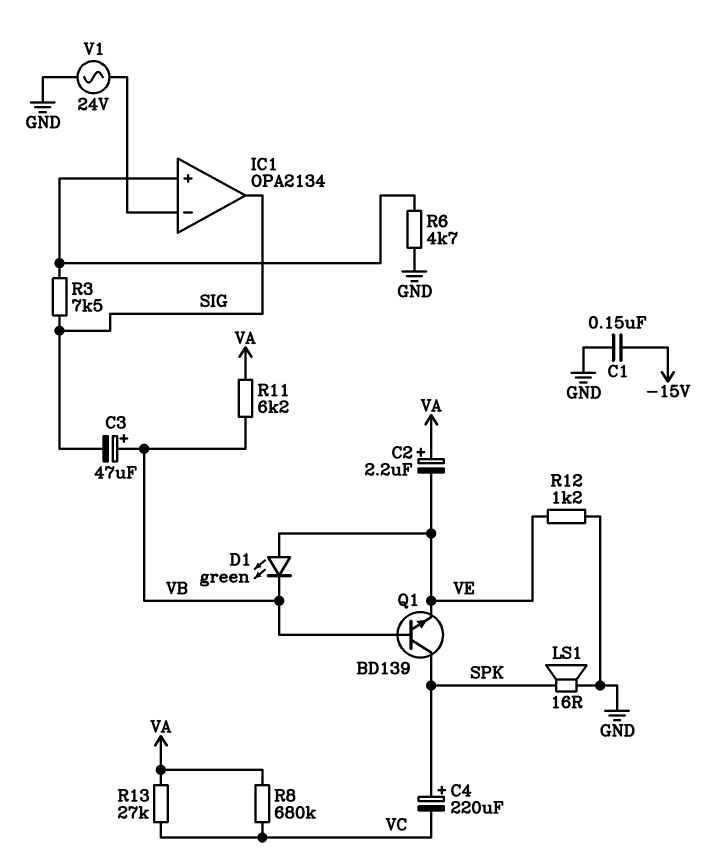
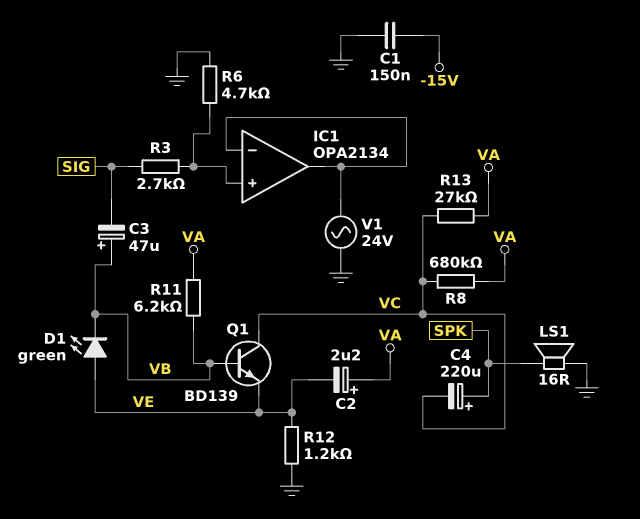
IC1 pin out: SIG -> IC1/in-
Q1: NPN BD139 (B VB, C SPK, E VE) -> NPN BD139 (B VB, C VC, E VE)
R3: 7.5k (IC1/in+, SIG) -> 2.7k (IC1/in+, SIG)

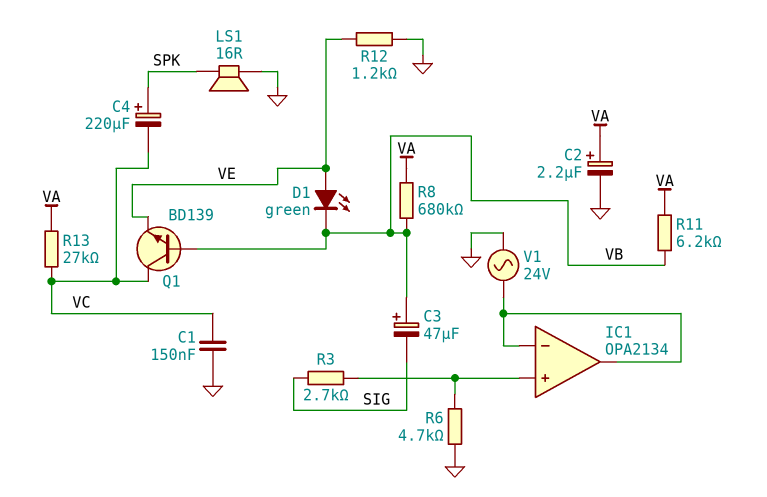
C1: 150nF (-15V, GND) -> 150nF (GND, VC)
C2: 2.2uF (plus VA, minus VE) -> 2.2uF (plus VA, minus GND)
R8: 680k (VA, VC) -> 680k (VA, VB)

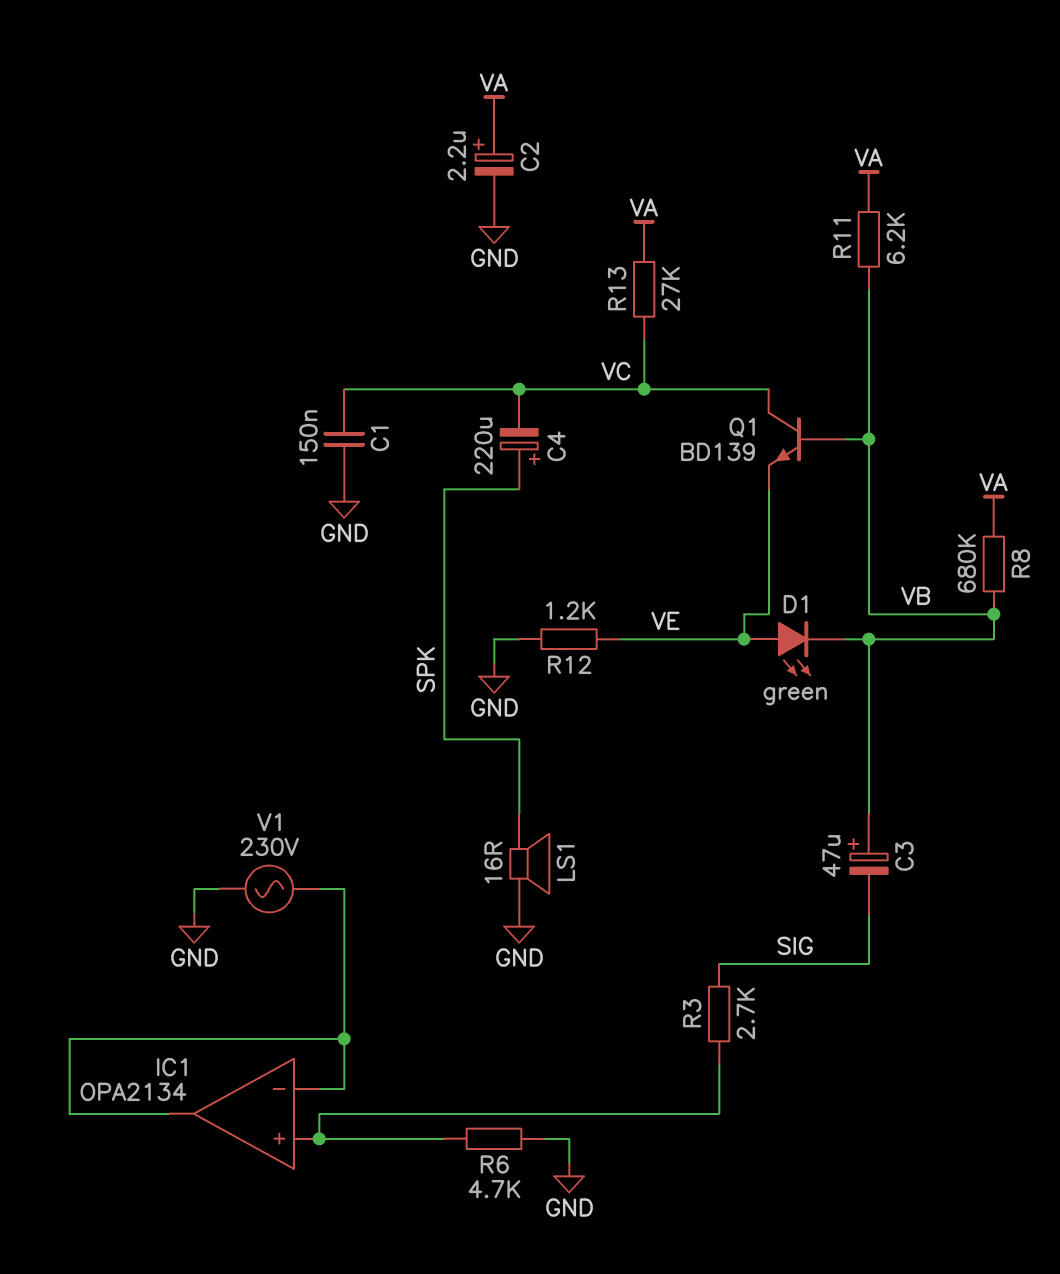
V1: AC 24V (GND, IC1/in-) -> AC 230V (GND, IC1/in-)

